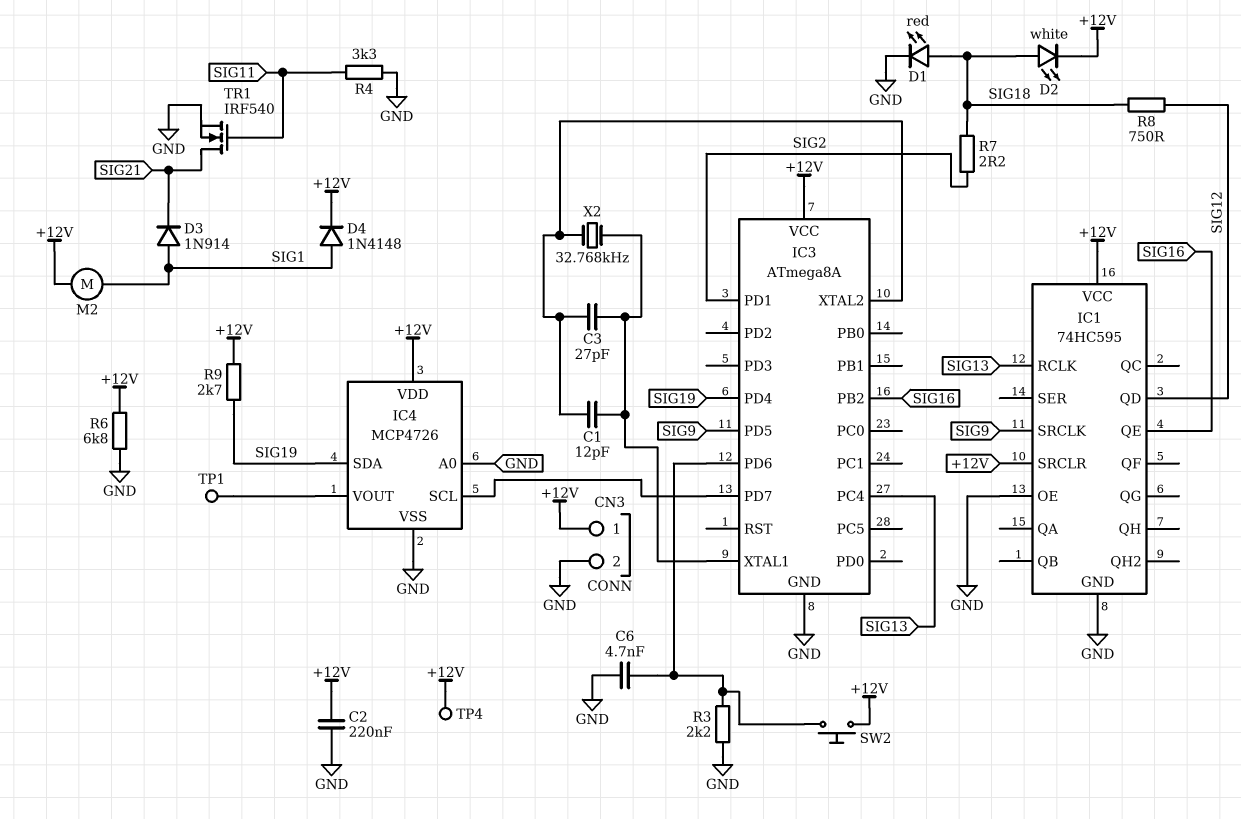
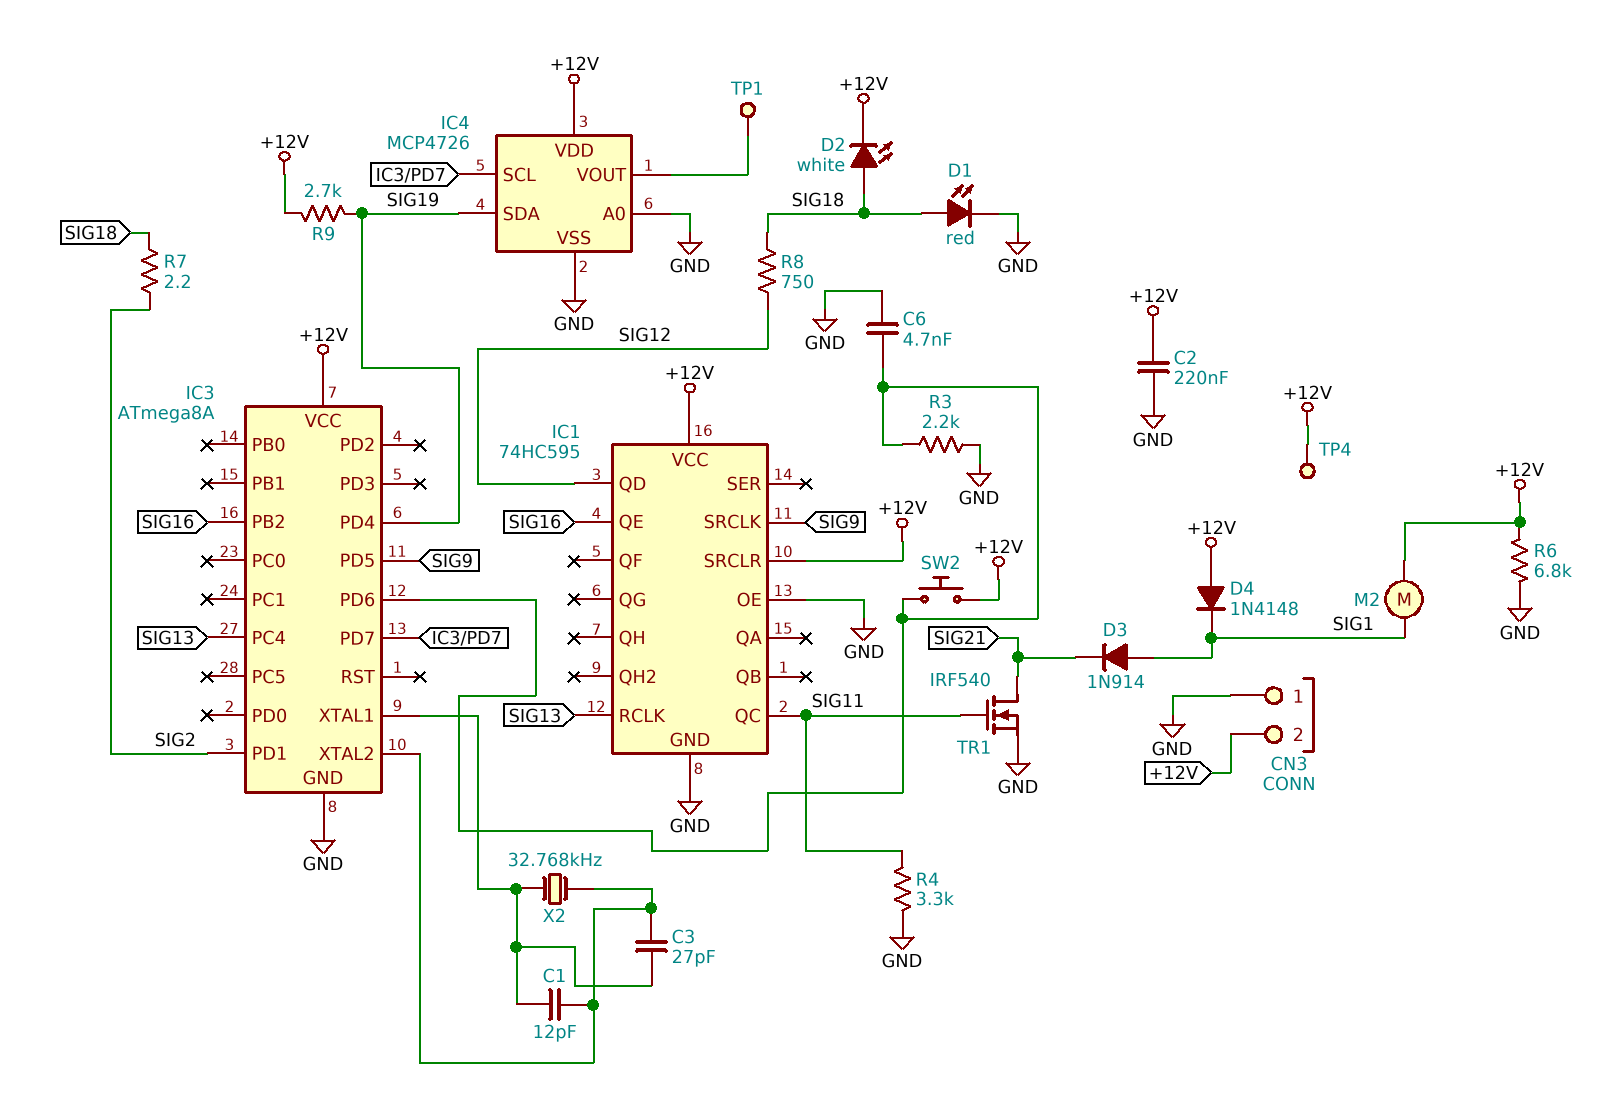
CN3 pin 1: +12V -> GND
CN3 pin 2: GND -> +12V
D4: diode 1N4148 (A SIG1, K +12V) -> diode 1N4148 (A +12V, K SIG1)
IC1 pin QC: none -> SIG11

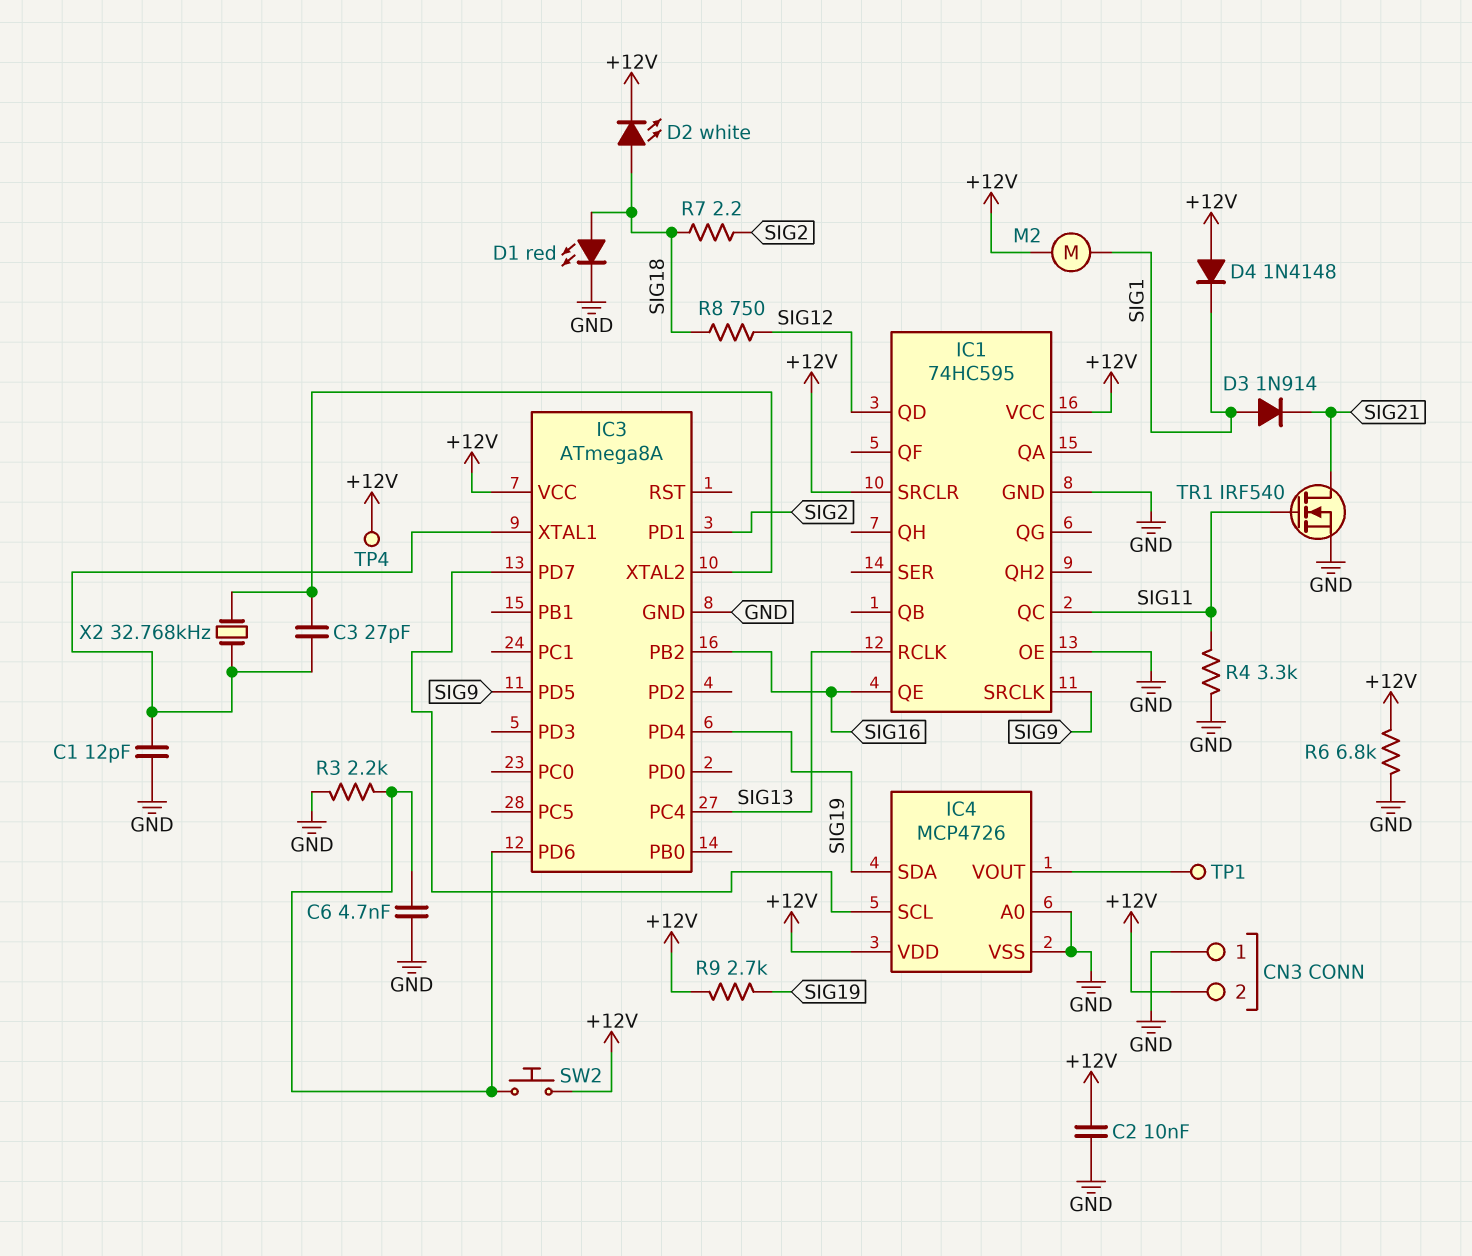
C1: 12pF (IC3/XTAL1, IC3/XTAL2) -> 12pF (GND, IC3/XTAL1)
C2: 220nF (+12V, GND) -> 10nF (+12V, GND)

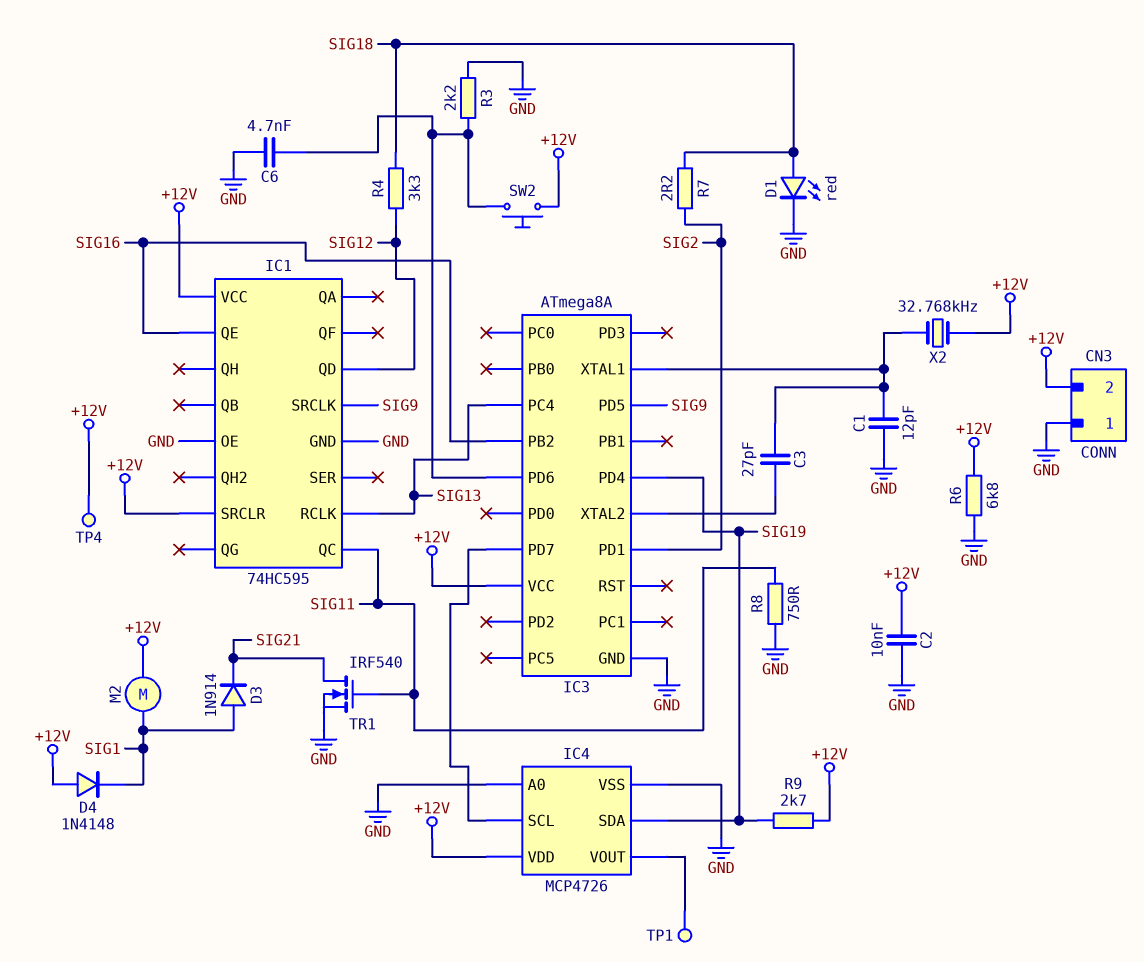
D2: LED white (A SIG18, K +12V) -> none
R4: 3.3k (GND, SIG11) -> 3.3k (SIG12, SIG18)
R8: 750 (SIG12, SIG18) -> 750 (GND, SIG11)
X2: 32.768kHz (IC3/XTAL1, IC3/XTAL2) -> 32.768kHz (+12V, IC3/XTAL1)

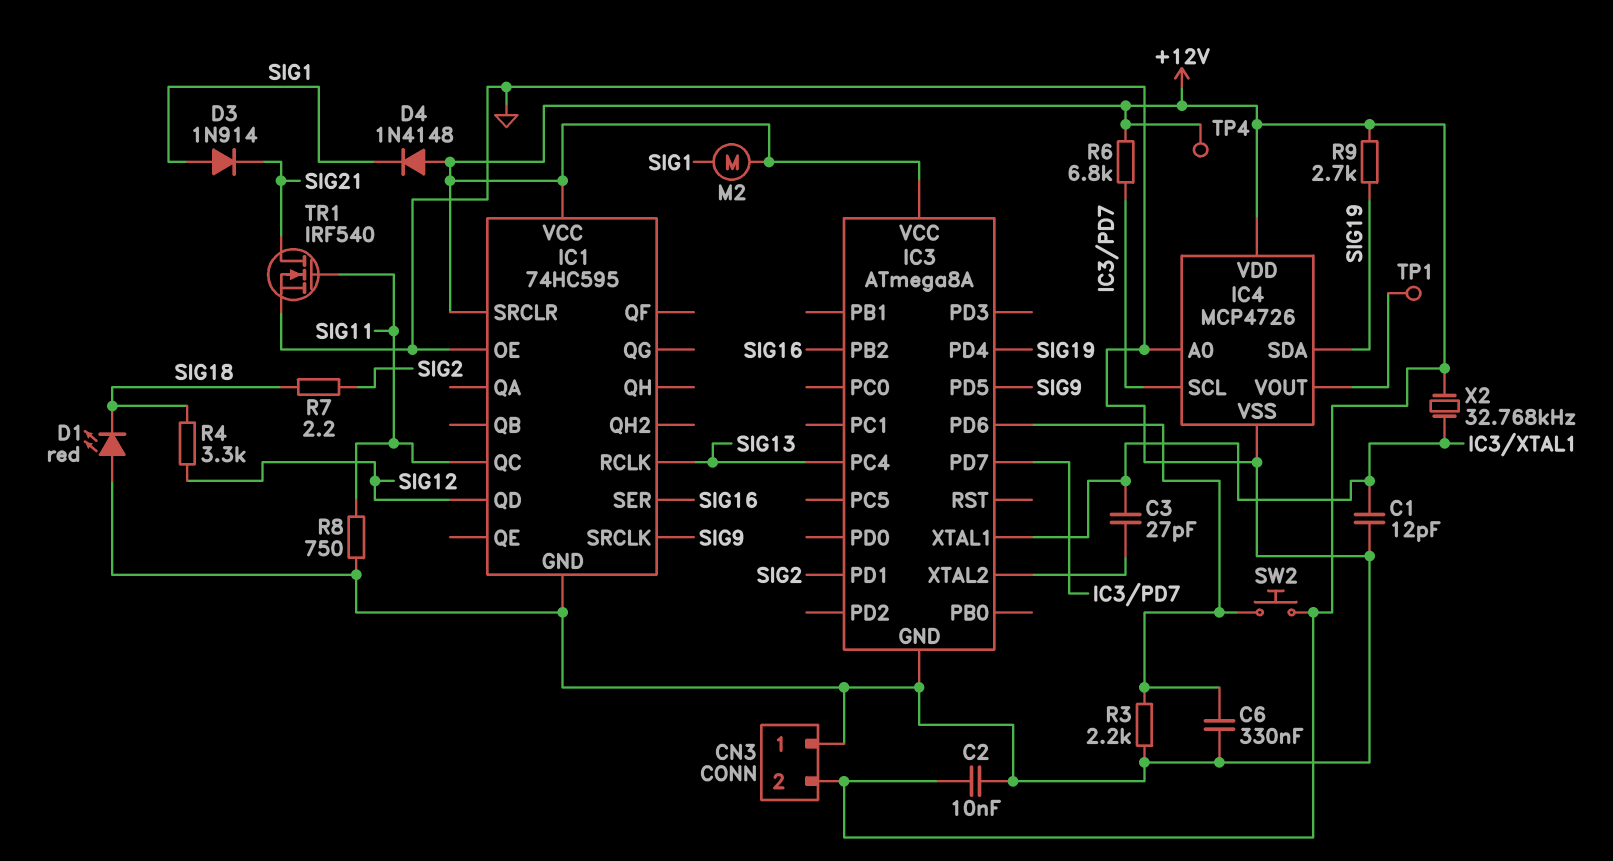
C6: 4.7nF (GND, IC3/PD6) -> 330nF (GND, IC3/PD6)
D1: LED red (A SIG18, K GND) -> LED red (A GND, K SIG18)
IC1 pin QE: SIG16 -> none
IC1 pin SER: none -> SIG16
R6: 6.8k (+12V, GND) -> 6.8k (+12V, IC3/PD7)

